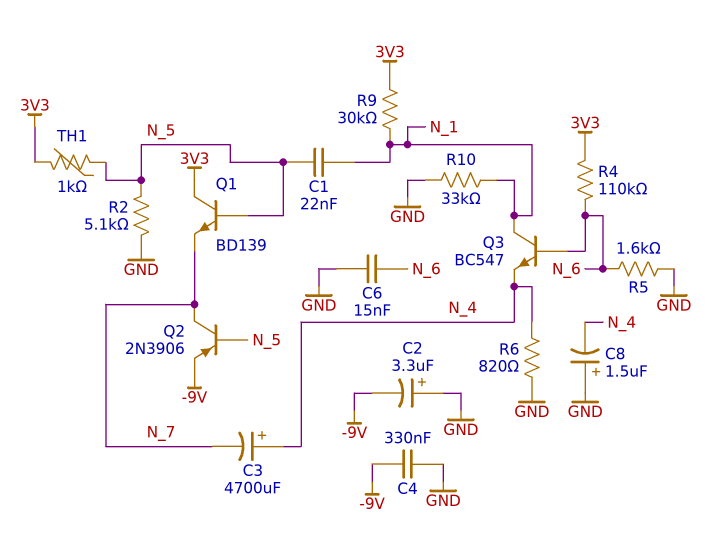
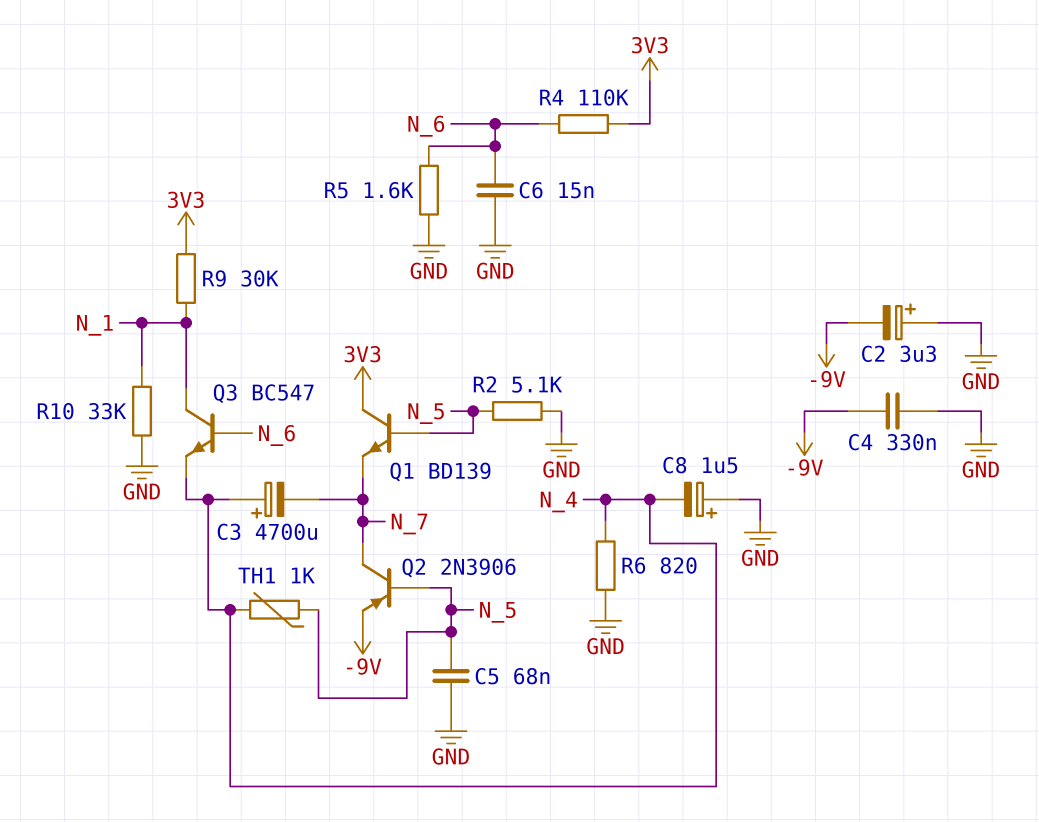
C1: 22nF (N_1, N_5) -> none
C5: none -> 68nF (GND, N_5)
TH1: 1k (3V3, N_5) -> 1k (N_4, N_5)

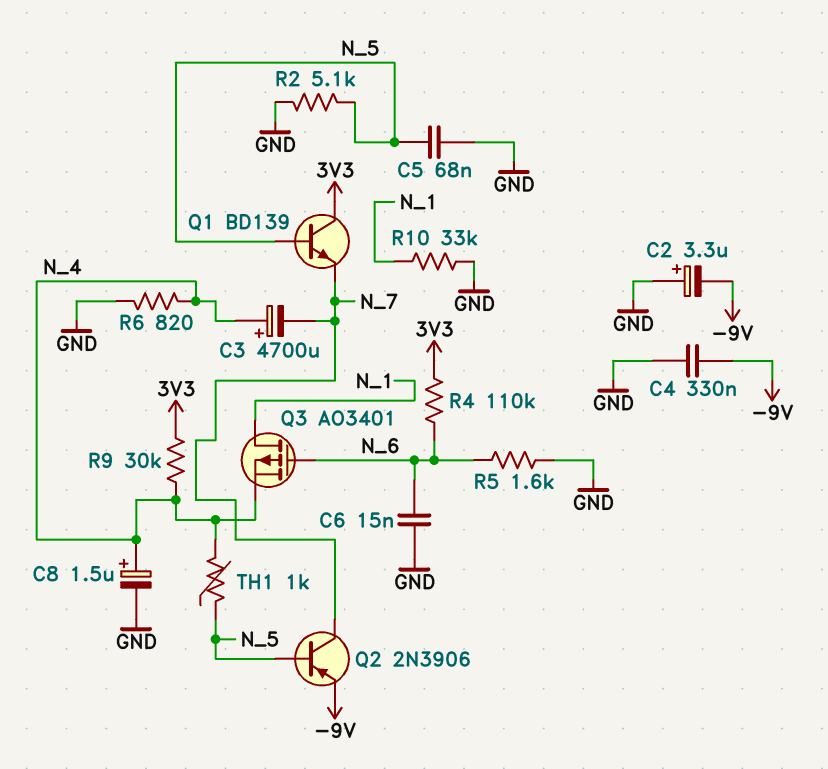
C8: 1.5uF (plus GND, minus N_4) -> 1.5uF (plus N_4, minus GND)
Q3: NPN BC547 (B N_6, C N_1, E N_4) -> PMOS AO3401 (G N_6, D N_1, S N_4)
R9: 30k (3V3, N_1) -> 30k (3V3, N_4)

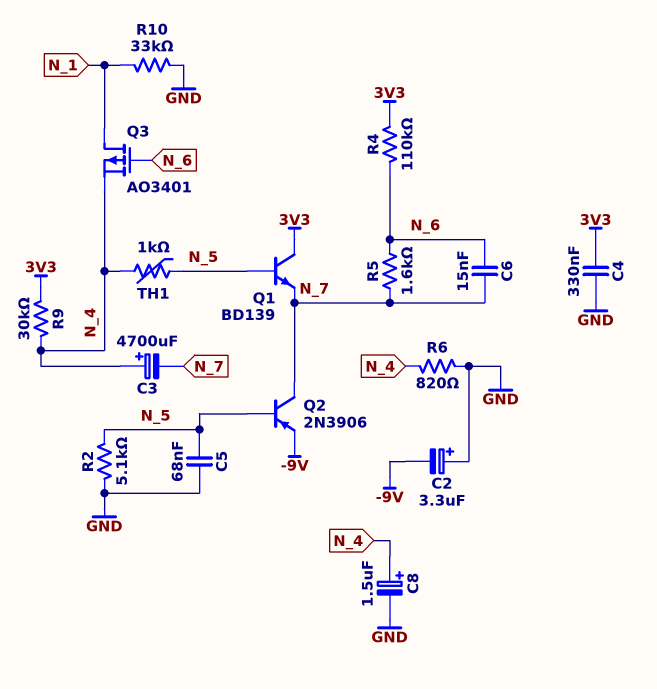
C4: 330nF (-9V, GND) -> 330nF (3V3, GND)
C6: 15nF (GND, N_6) -> 15nF (N_6, N_7)
R5: 1.6k (GND, N_6) -> 1.6k (N_6, N_7)

